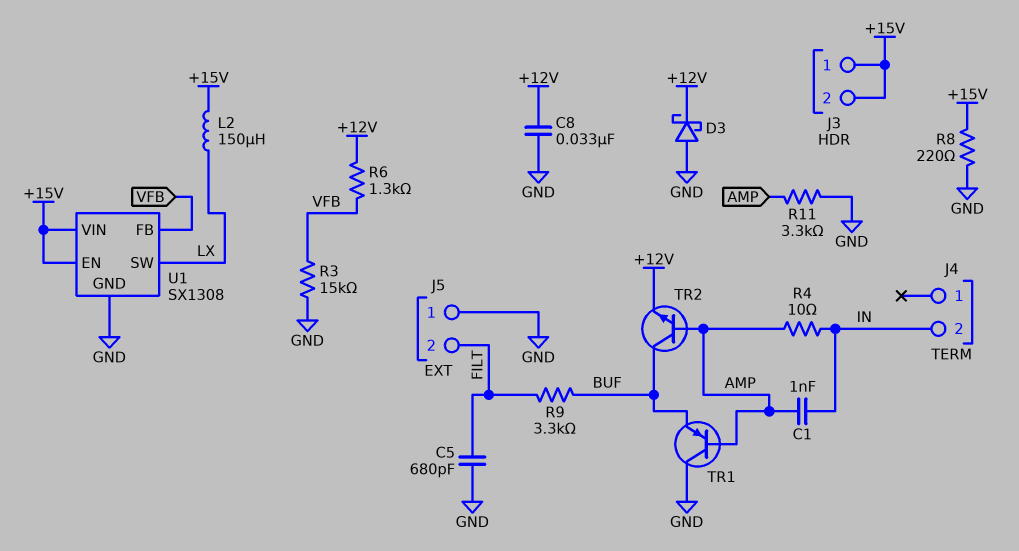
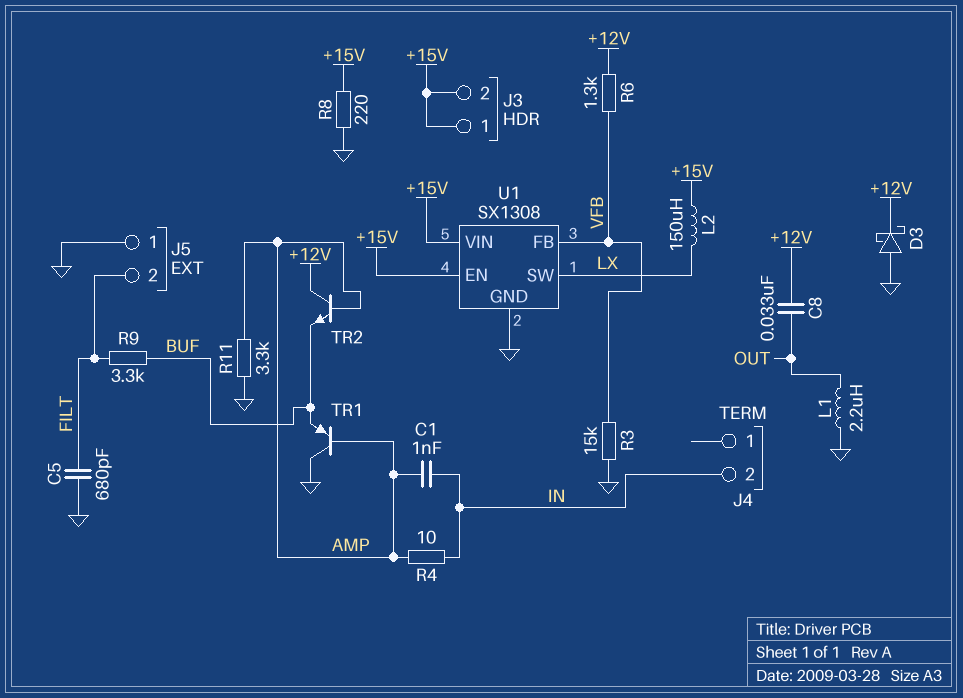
C8: 33nF (+12V, GND) -> 33nF (+12V, OUT)
L1: none -> 2.2uH (GND, OUT)
TR2: NPN (B AMP, C BUF, E +12V) -> NPN (B AMP, C +12V, E BUF)

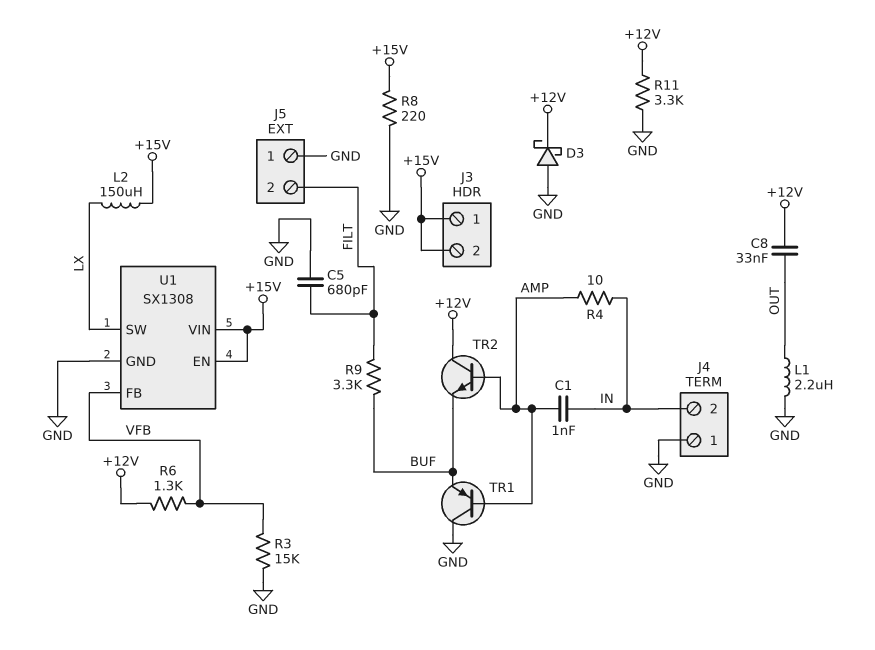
J4 pin 1: none -> GND
R11: 3.3k (AMP, GND) -> 3.3k (+12V, GND)

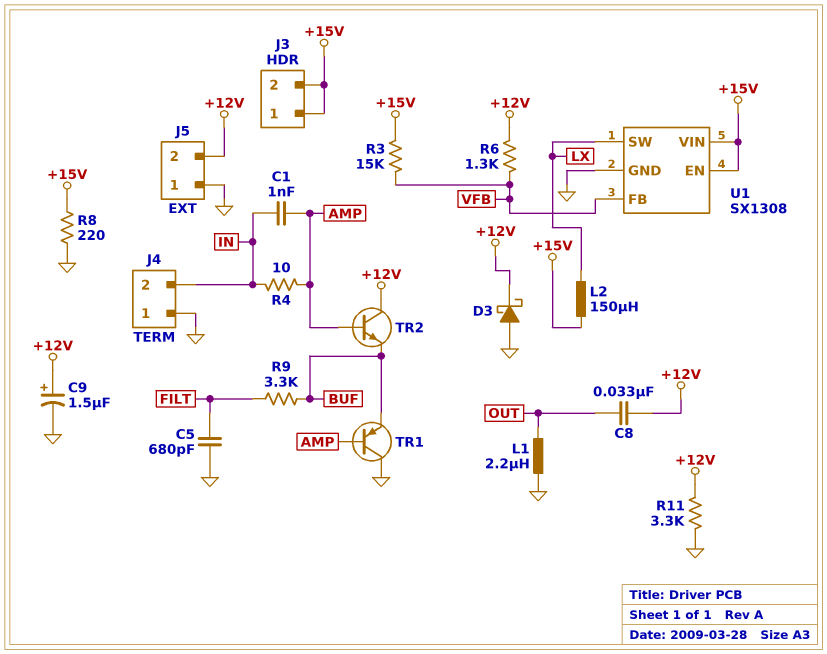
C9: none -> 1.5uF (plus +12V, minus GND)
J5 pin 2: FILT -> +12V
R3: 15k (GND, VFB) -> 15k (+15V, VFB)

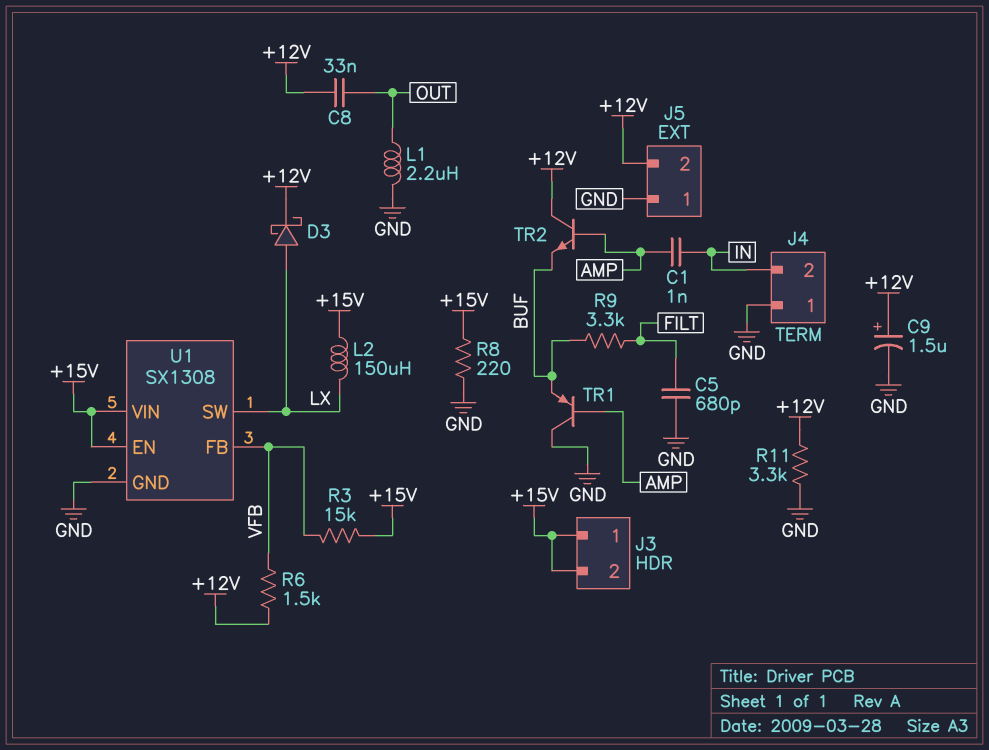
D3: schottky (A GND, K +12V) -> schottky (A LX, K +12V)
R4: 10 (AMP, IN) -> none
R6: 1.3k (+12V, VFB) -> 1.5k (+12V, VFB)

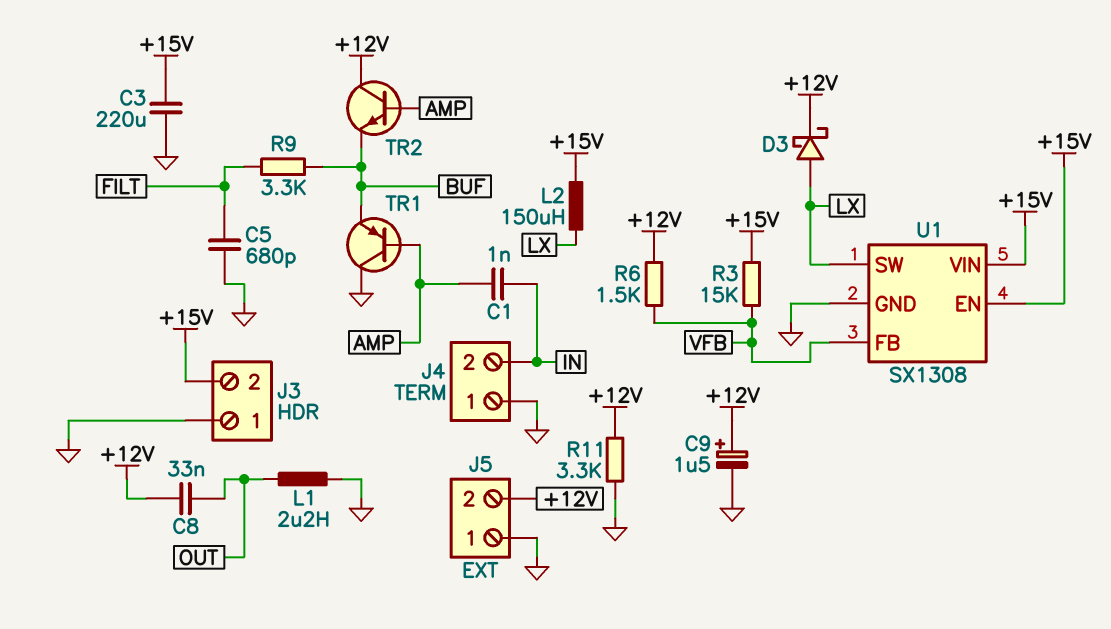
C3: none -> 220uF (+15V, GND)
J3 pin 1: +15V -> GND
R8: 220 (+15V, GND) -> none

